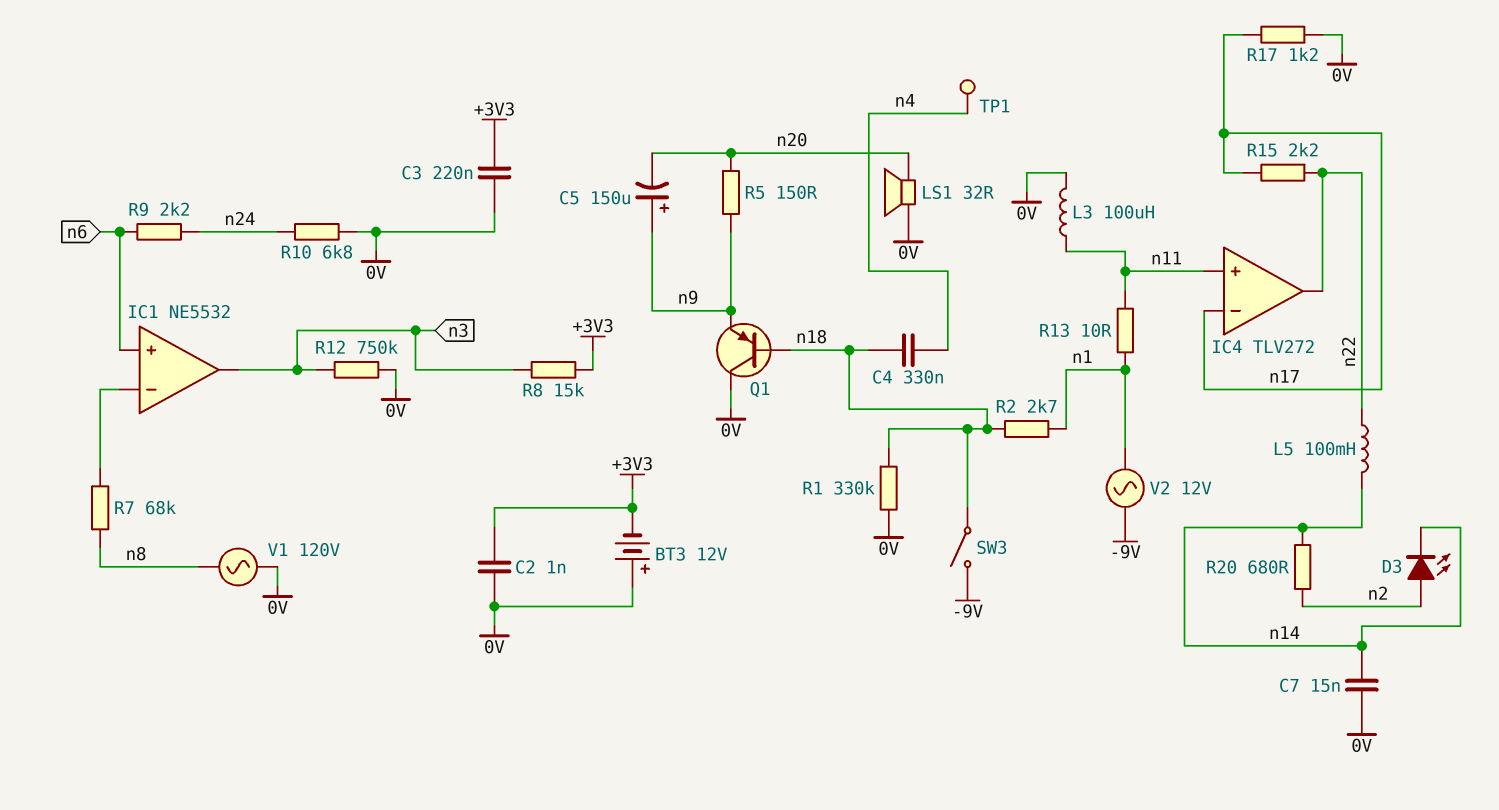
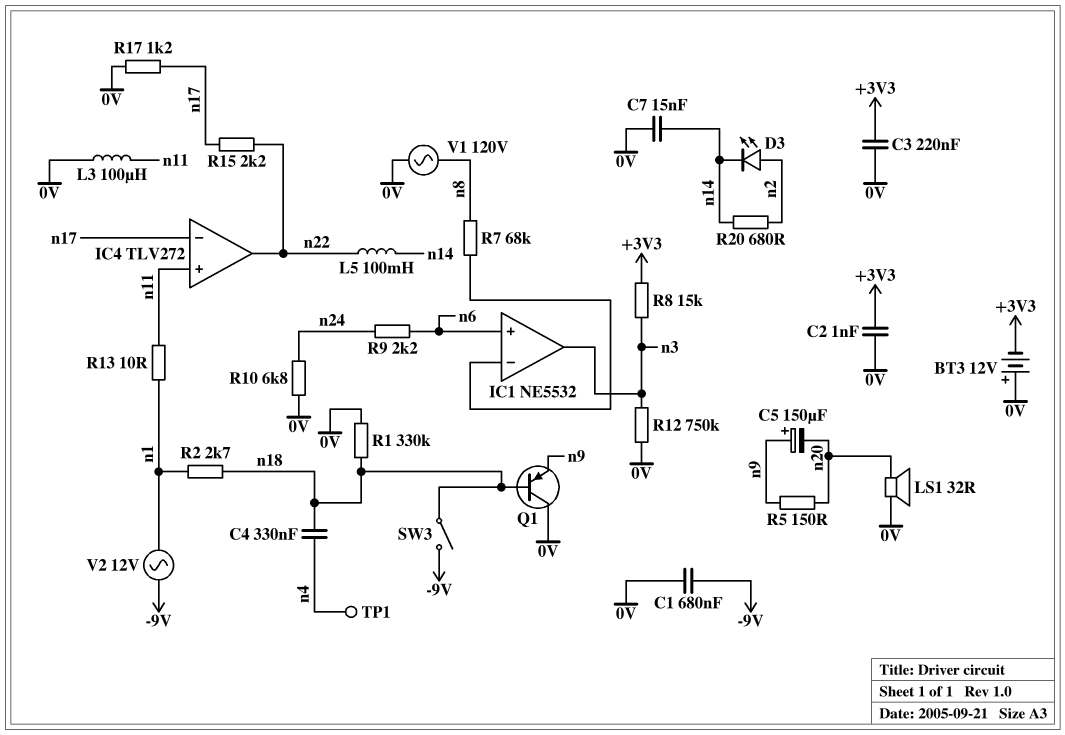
C1: none -> 680nF (-9V, 0V)

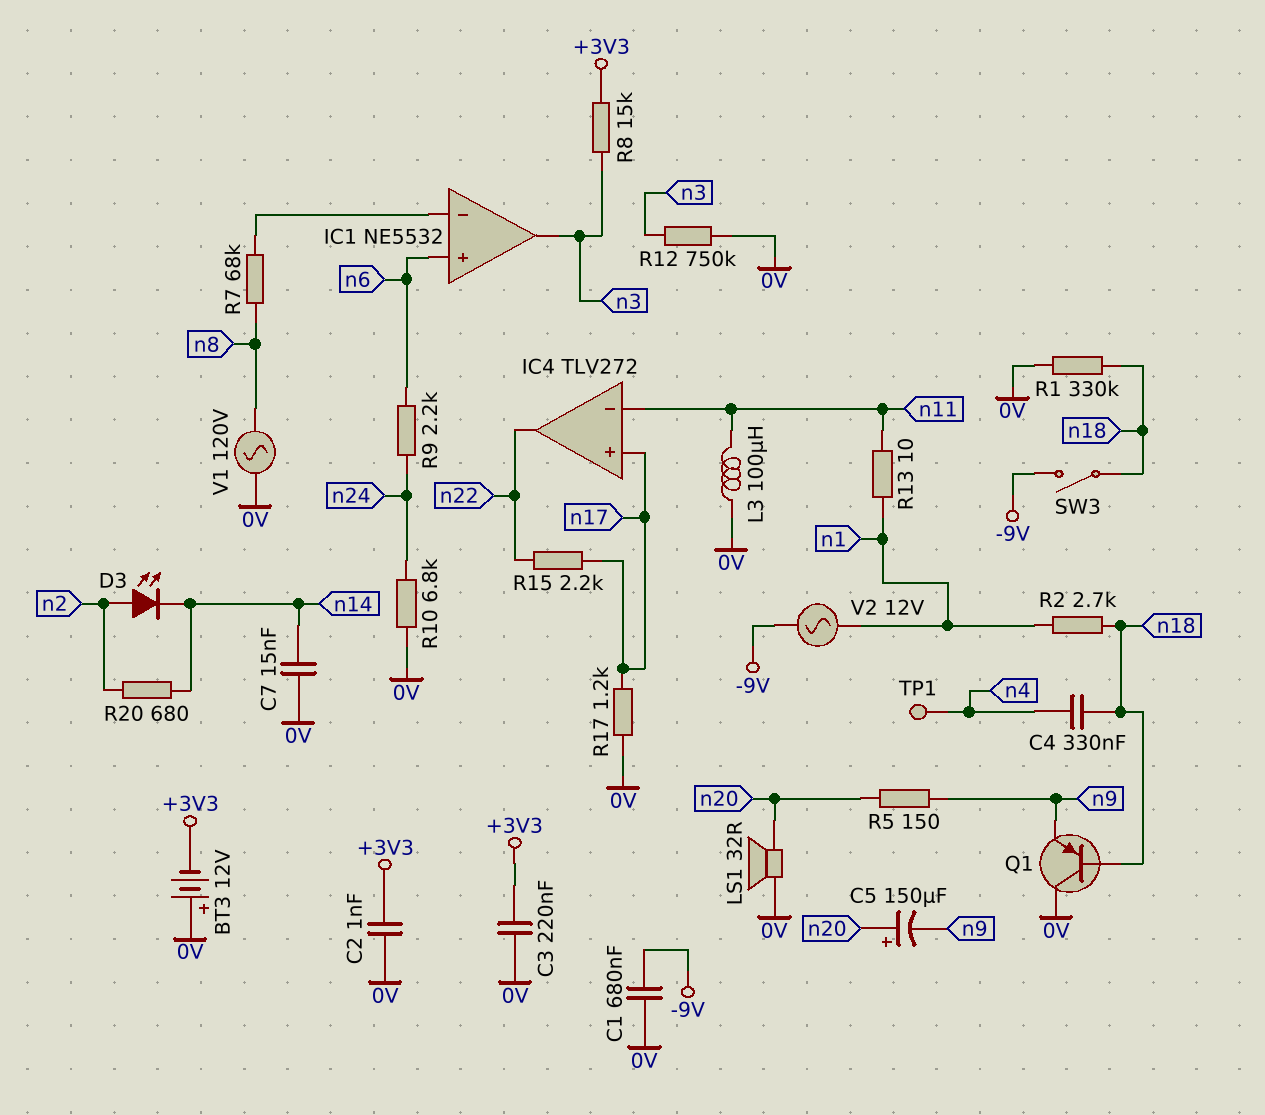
C5: 150uF (plus n9, minus n20) -> 150uF (plus n20, minus n9)
IC4 pin in+: n11 -> n17
IC4 pin in-: n17 -> n11
L5: 100mH (n14, n22) -> none

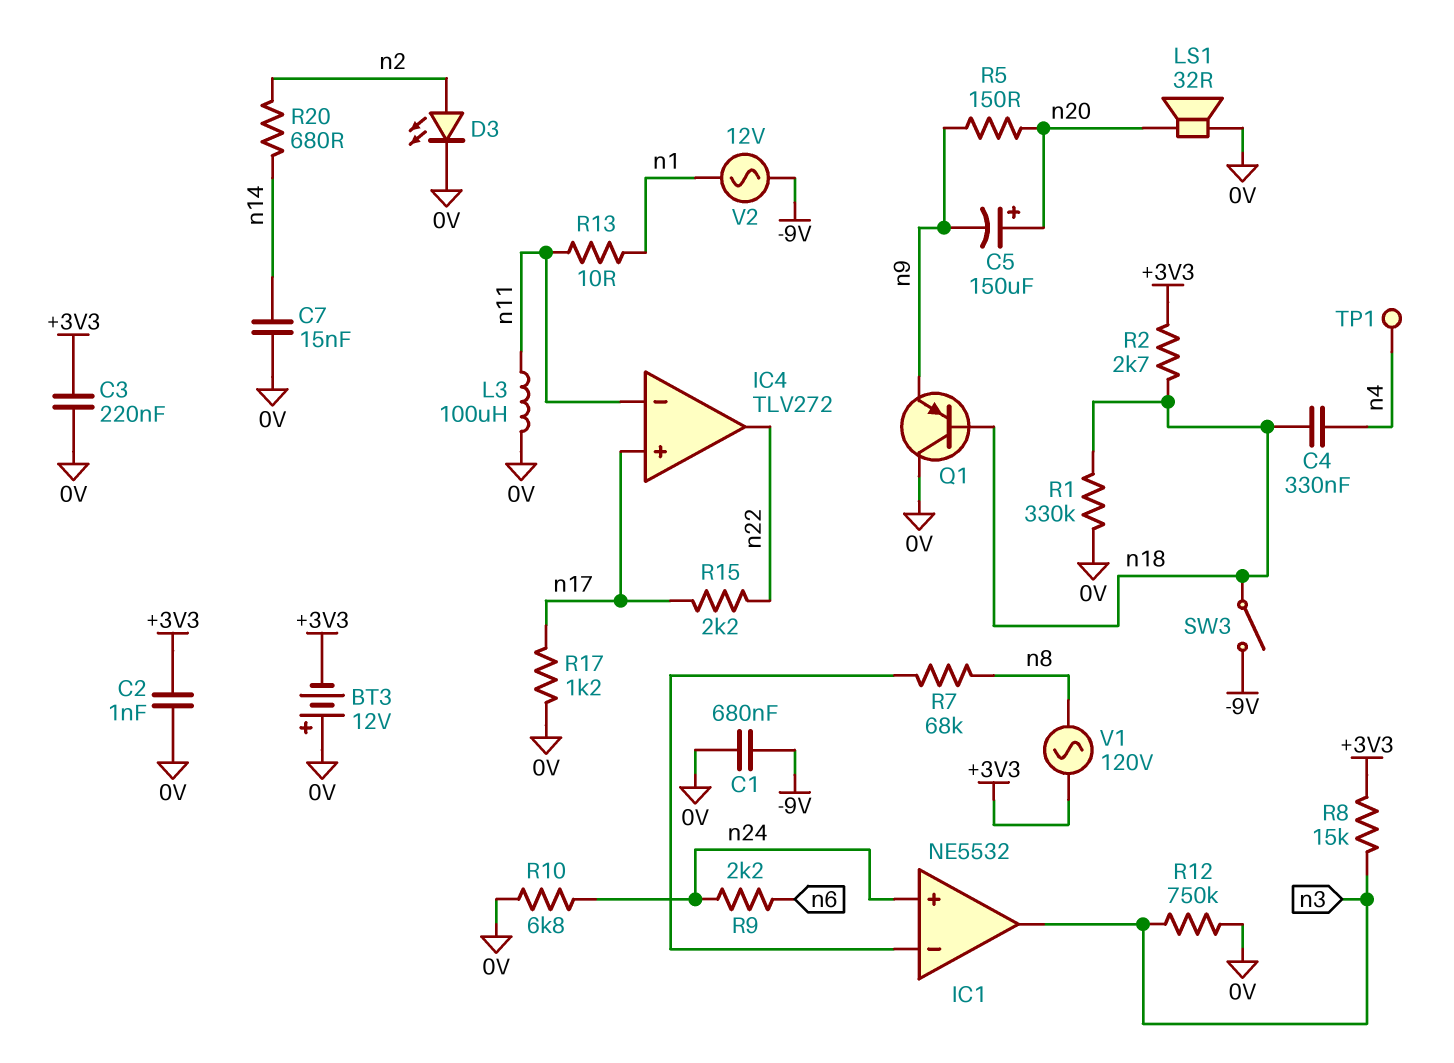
D3: LED (A n2, K n14) -> LED (A n2, K 0V)
IC1 pin in+: n6 -> n24
R2: 2.7k (n1, n18) -> 2.7k (+3V3, n18)
V1: AC 120V (0V, n8) -> AC 120V (+3V3, n8)

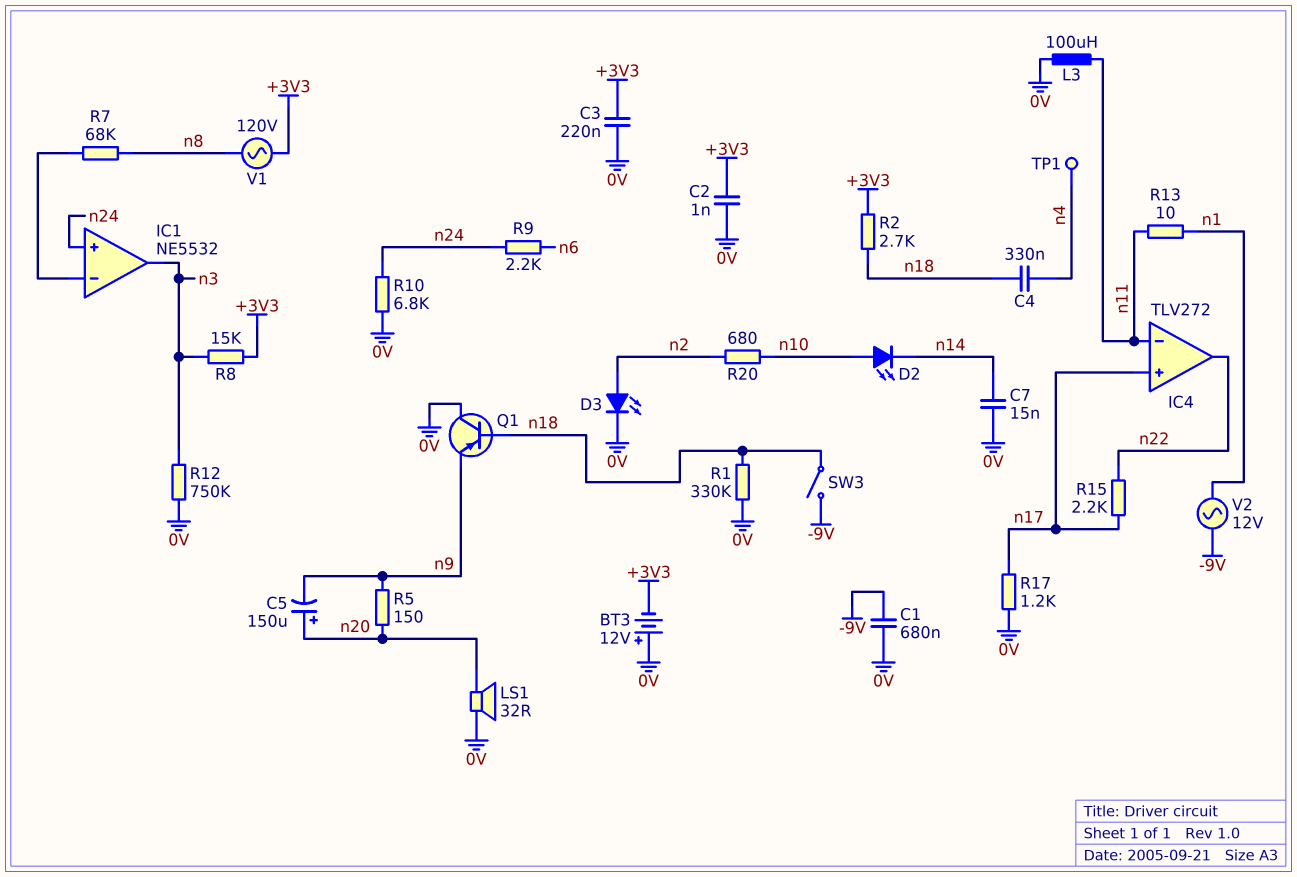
D2: none -> LED (A n10, K n14)
R20: 680 (n2, n14) -> 680 (n2, n10)

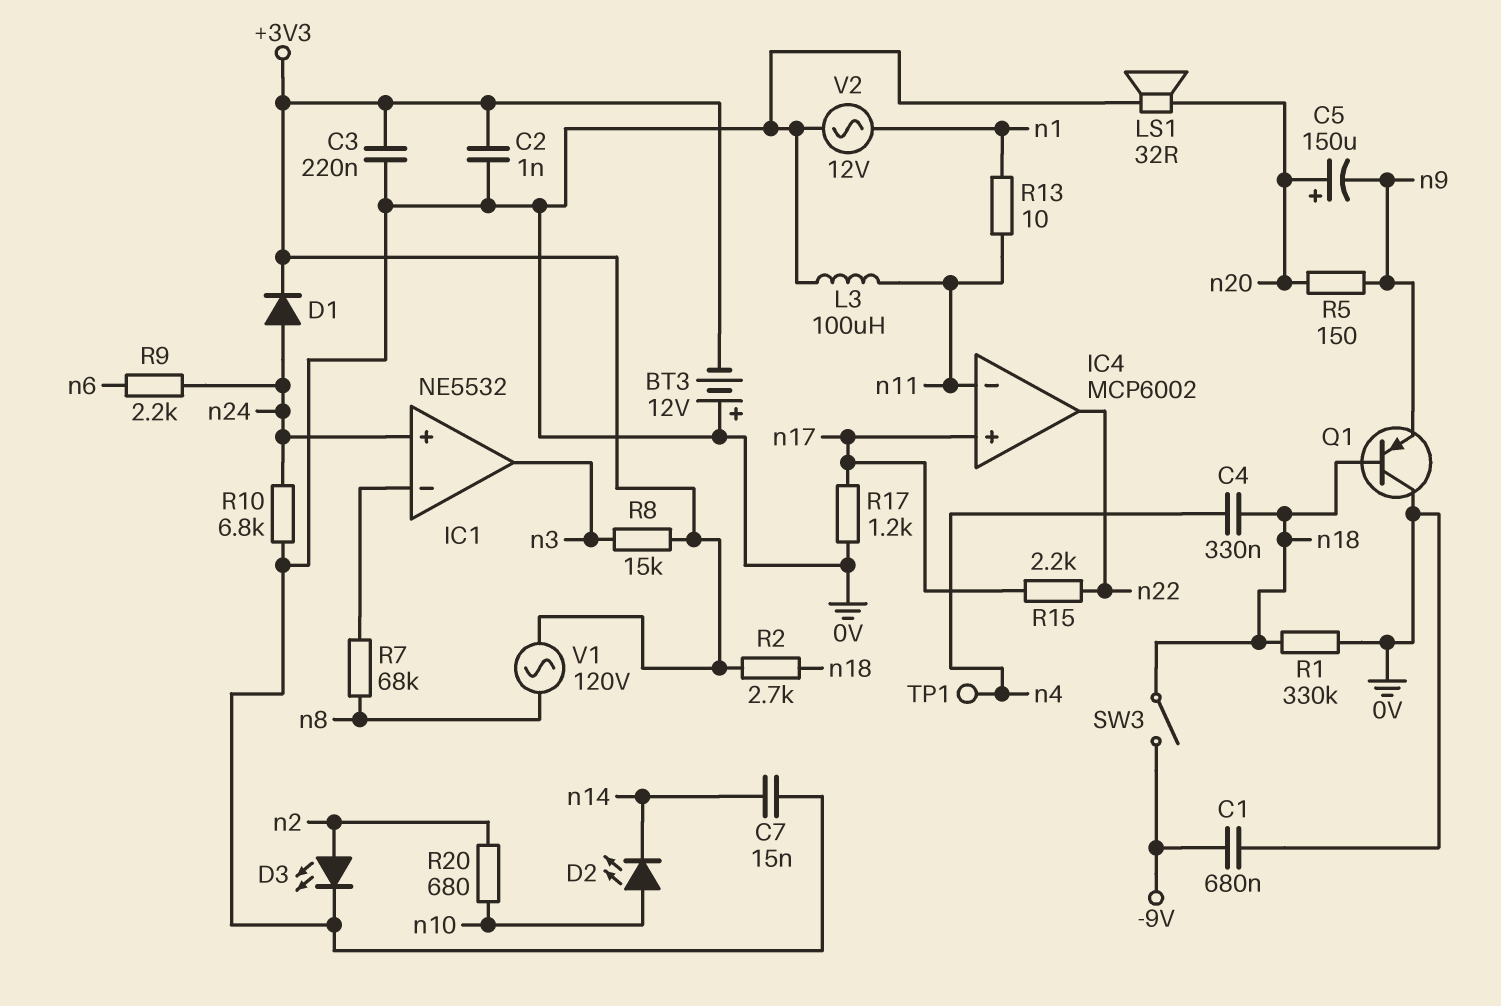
D1: none -> diode (A n24, K +3V3)
IC4: TLV272 -> MCP6002
R12: 750k (0V, n3) -> none
V2: AC 12V (-9V, n1) -> AC 12V (0V, n1)

